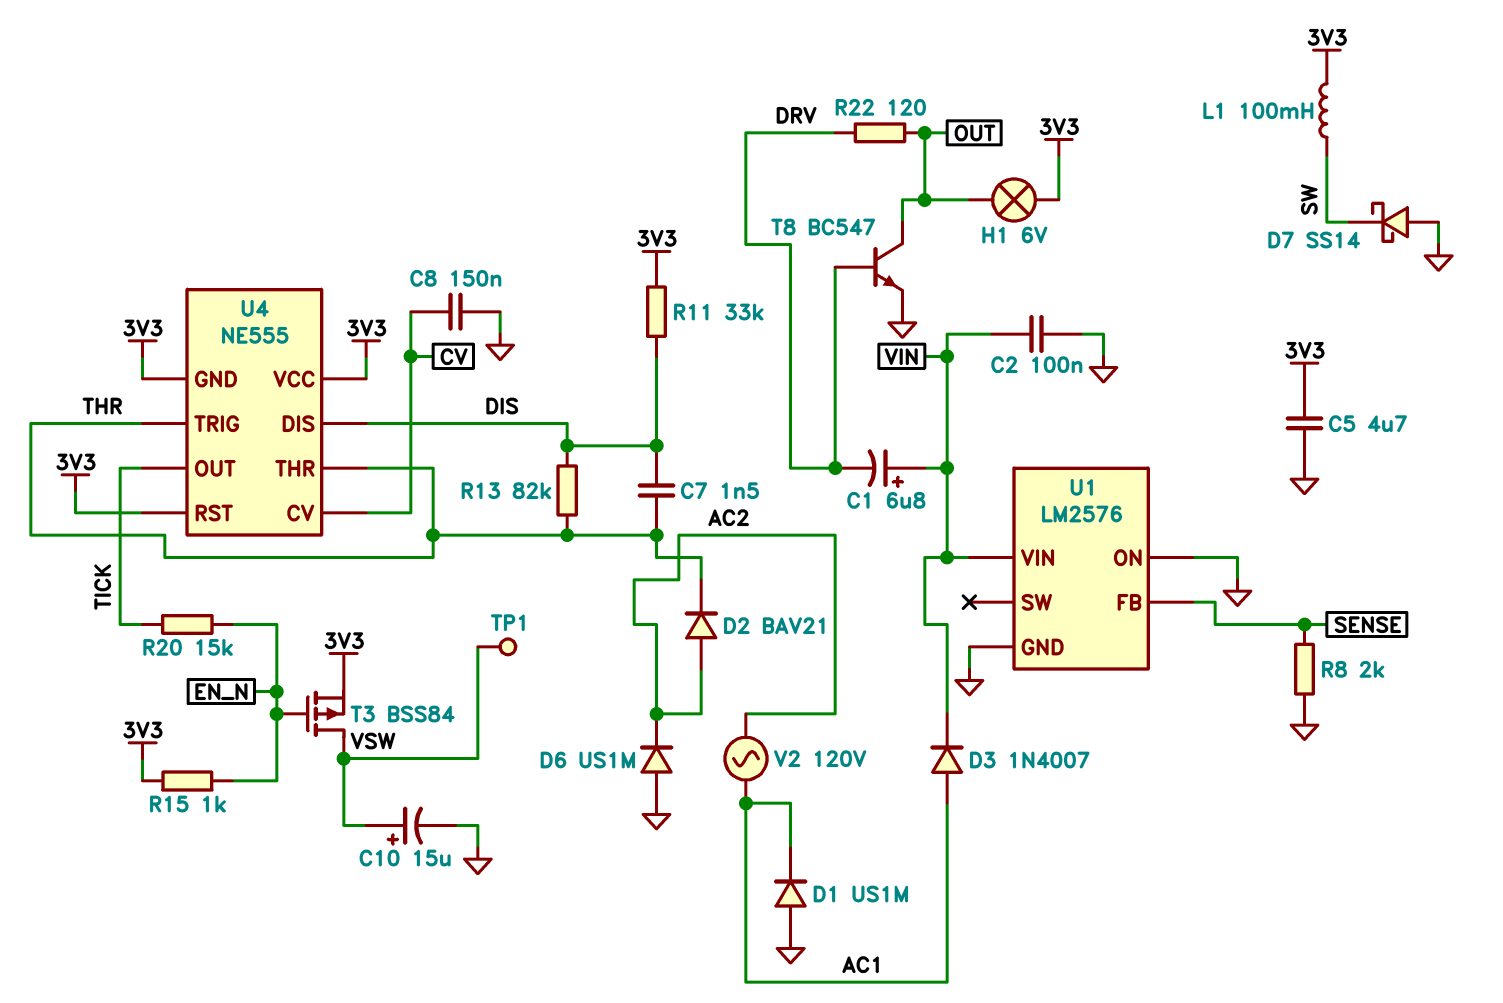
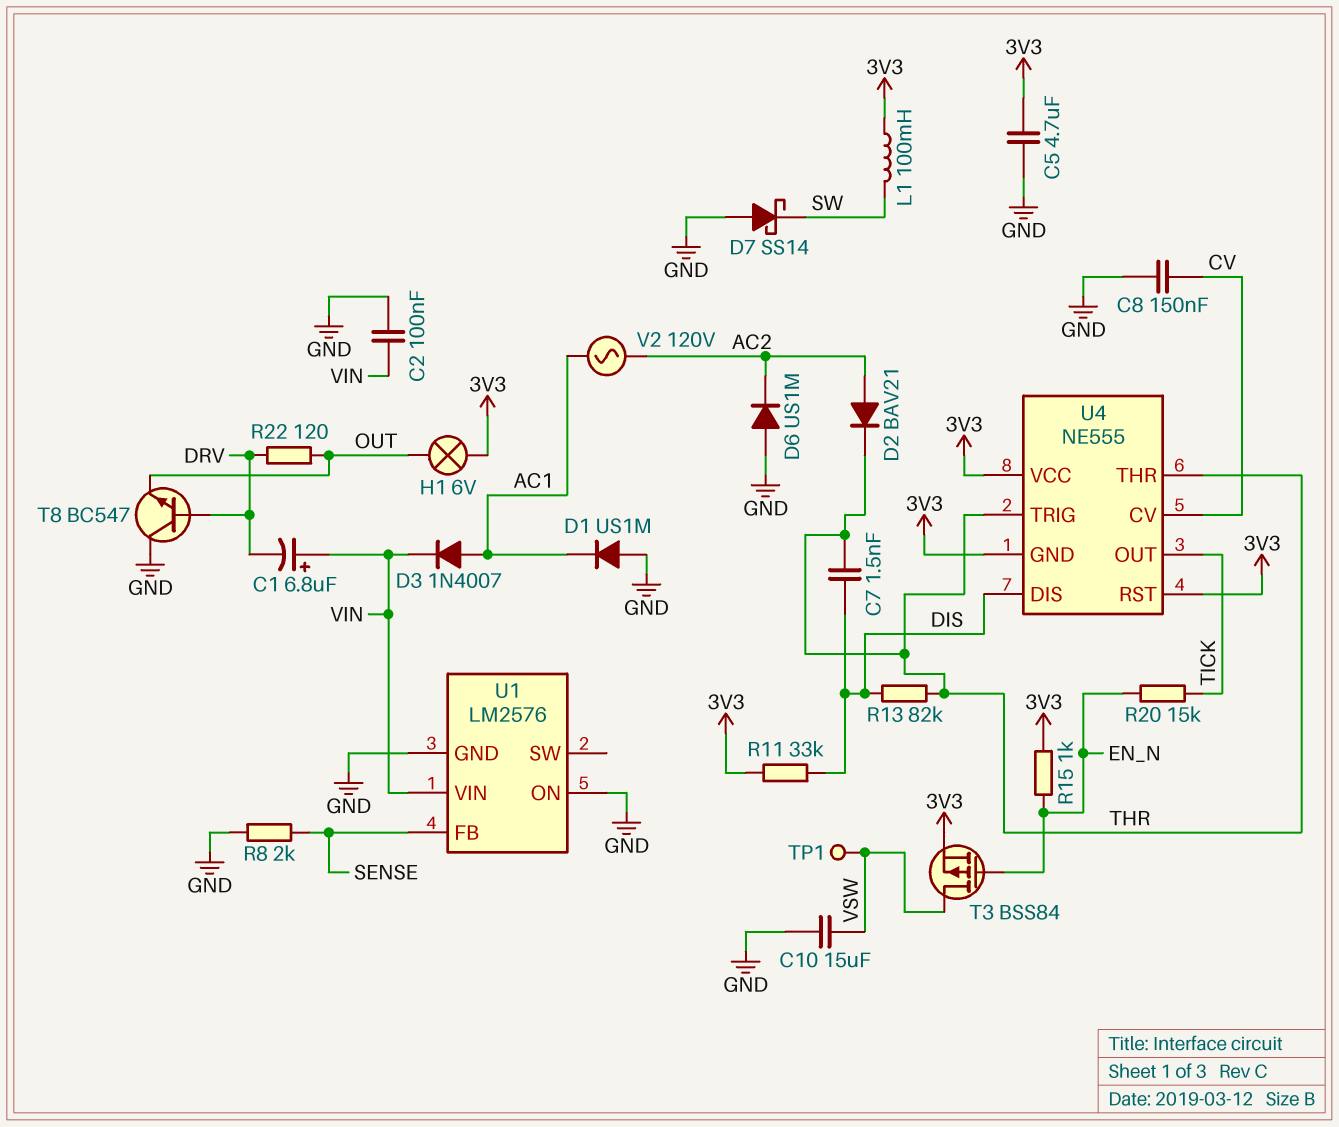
C10: 15uF (plus VSW, minus GND) -> 15uF (GND, VSW)
T8: NPN BC547 (B DRV, C OUT, E GND) -> NPN BC547 (B DRV, C GND, E OUT)

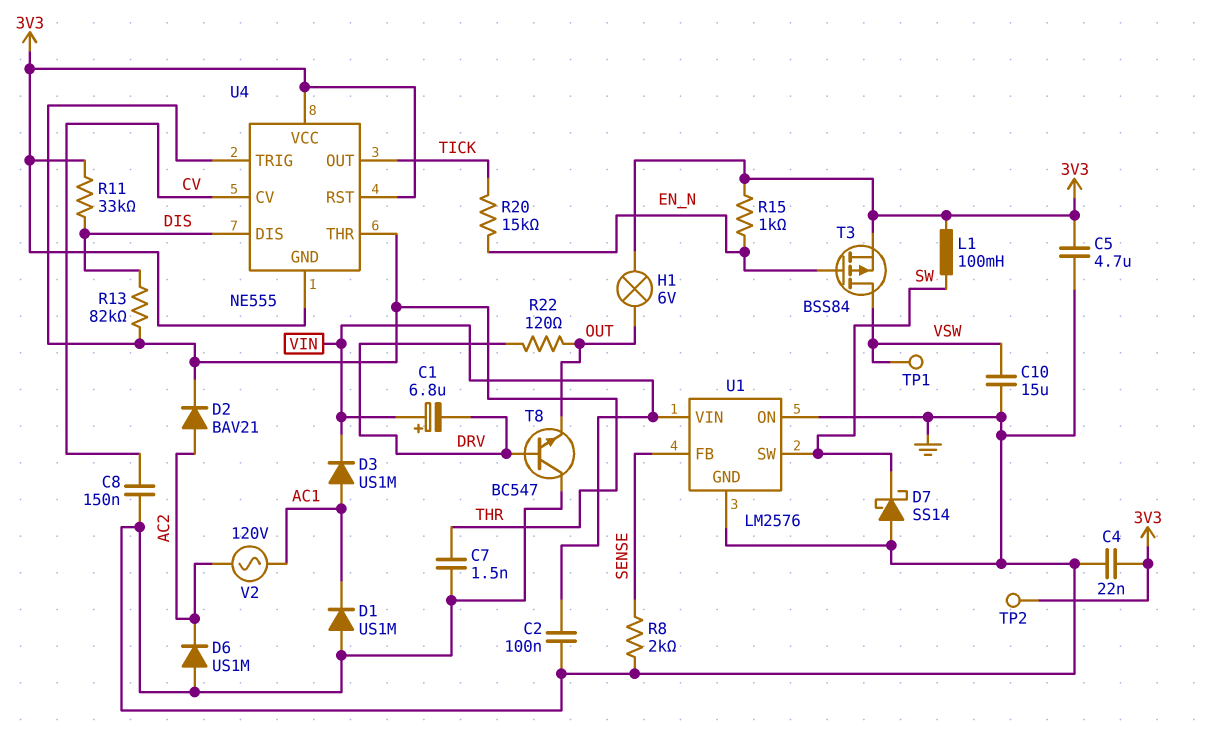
C4: none -> 22nF (3V3, GND)
C7: 1.5nF (DIS, THR) -> 1.5nF (GND, THR)
D3: diode 1N4007 (A AC1, K VIN) -> diode US1M (A AC1, K VIN)
TP2: none -> test point (3V3)
U1 pin SW: none -> SW

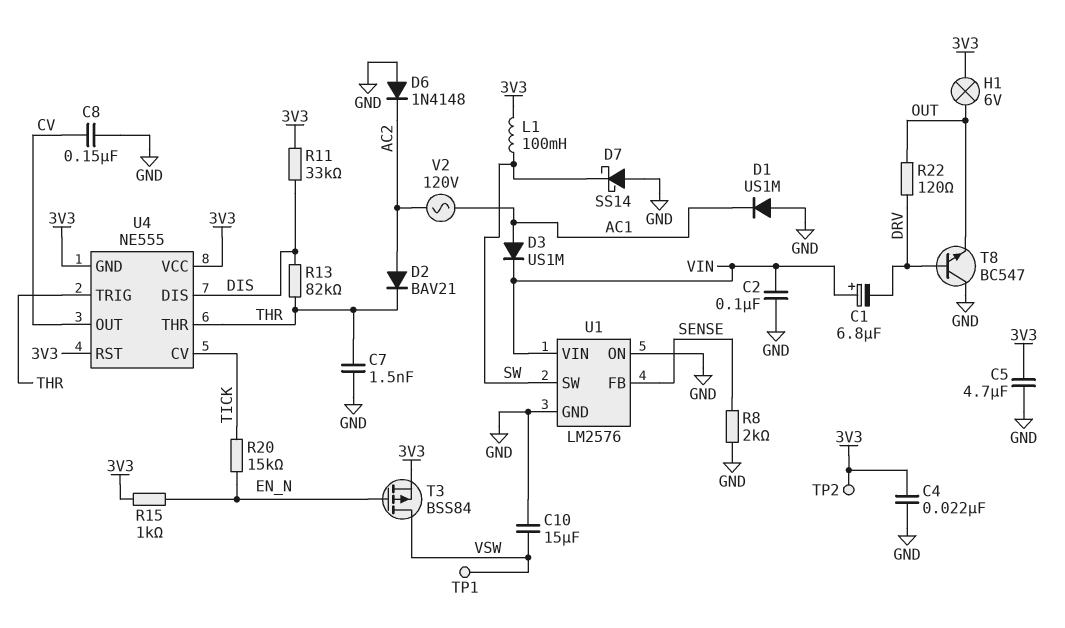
D6: diode US1M (A GND, K AC2) -> diode 1N4148 (A GND, K AC2)
U4 pin CV: CV -> TICK
U4 pin OUT: TICK -> CV

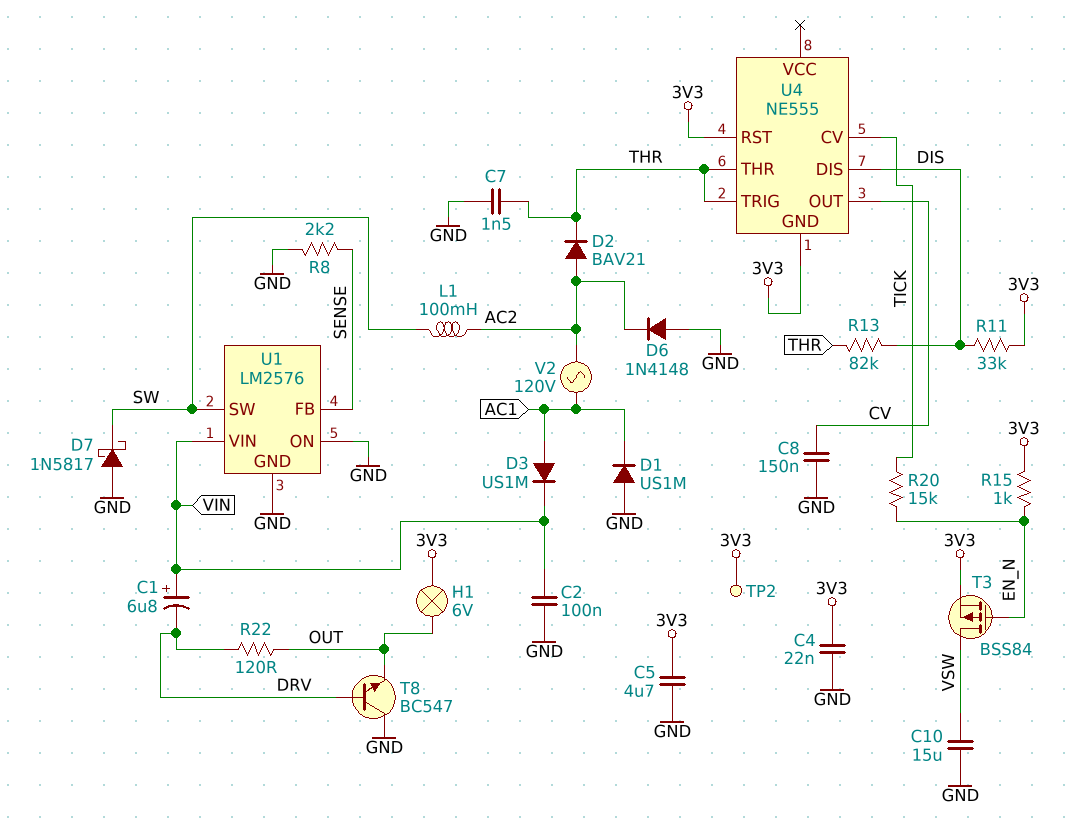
D7: schottky SS14 (A GND, K SW) -> schottky 1N5817 (A GND, K SW)
L1: 100mH (3V3, SW) -> 100mH (AC2, SW)
R8: 2k (GND, SENSE) -> 2.2k (GND, SENSE)
TP1: test point (VSW) -> none
U4 pin VCC: 3V3 -> none

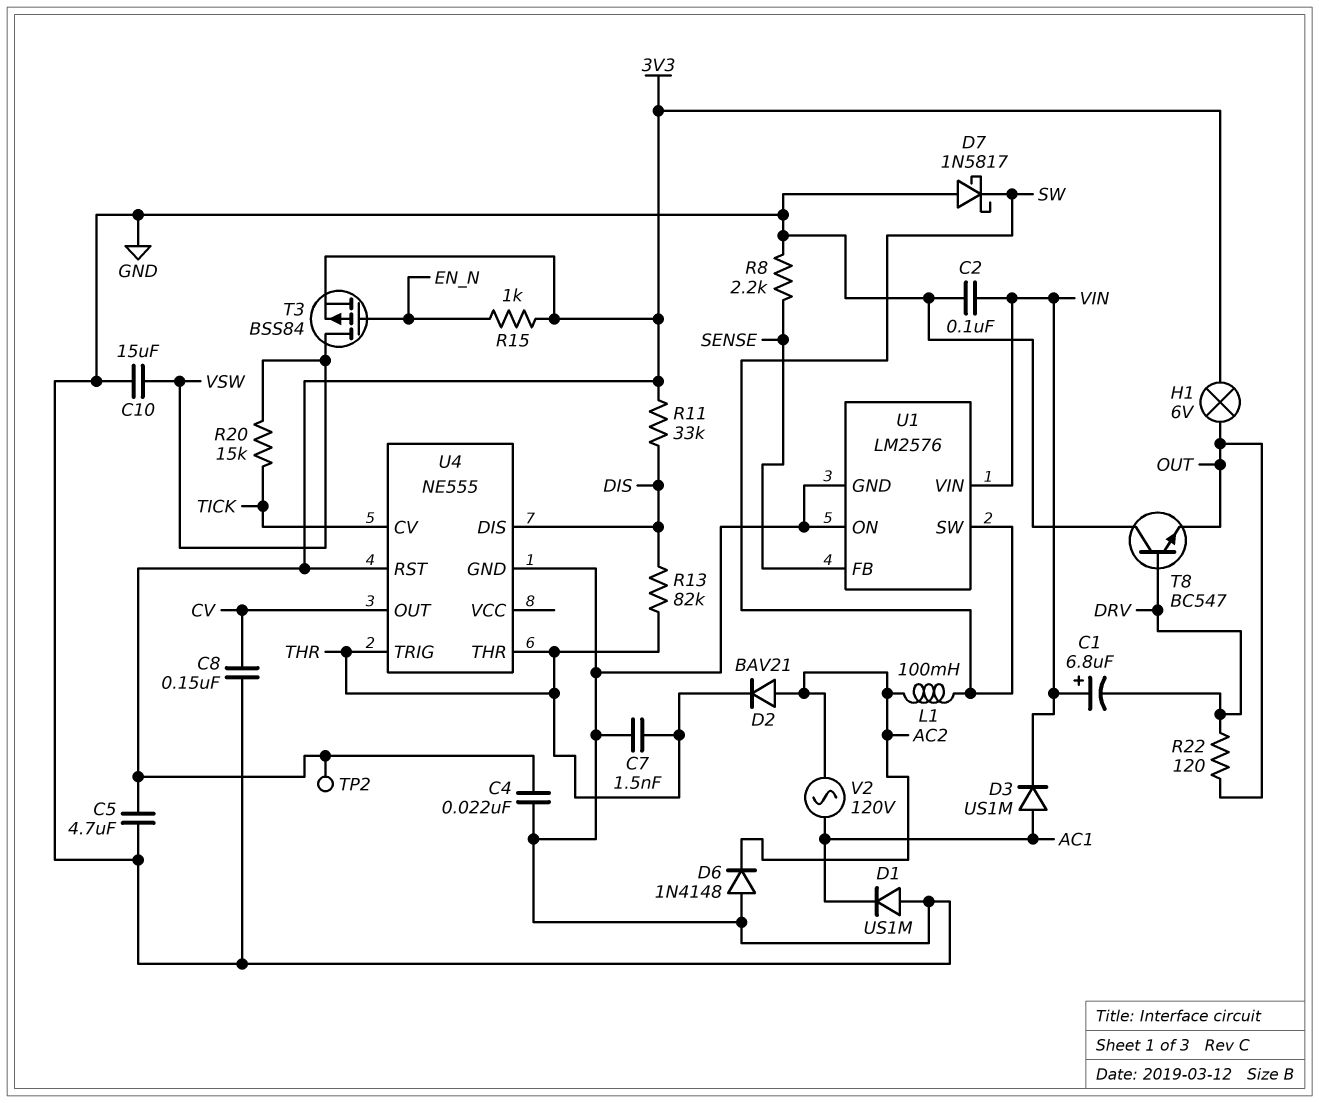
R20: 15k (EN_N, TICK) -> 15k (TICK, VSW)
U4 pin GND: 3V3 -> GND

